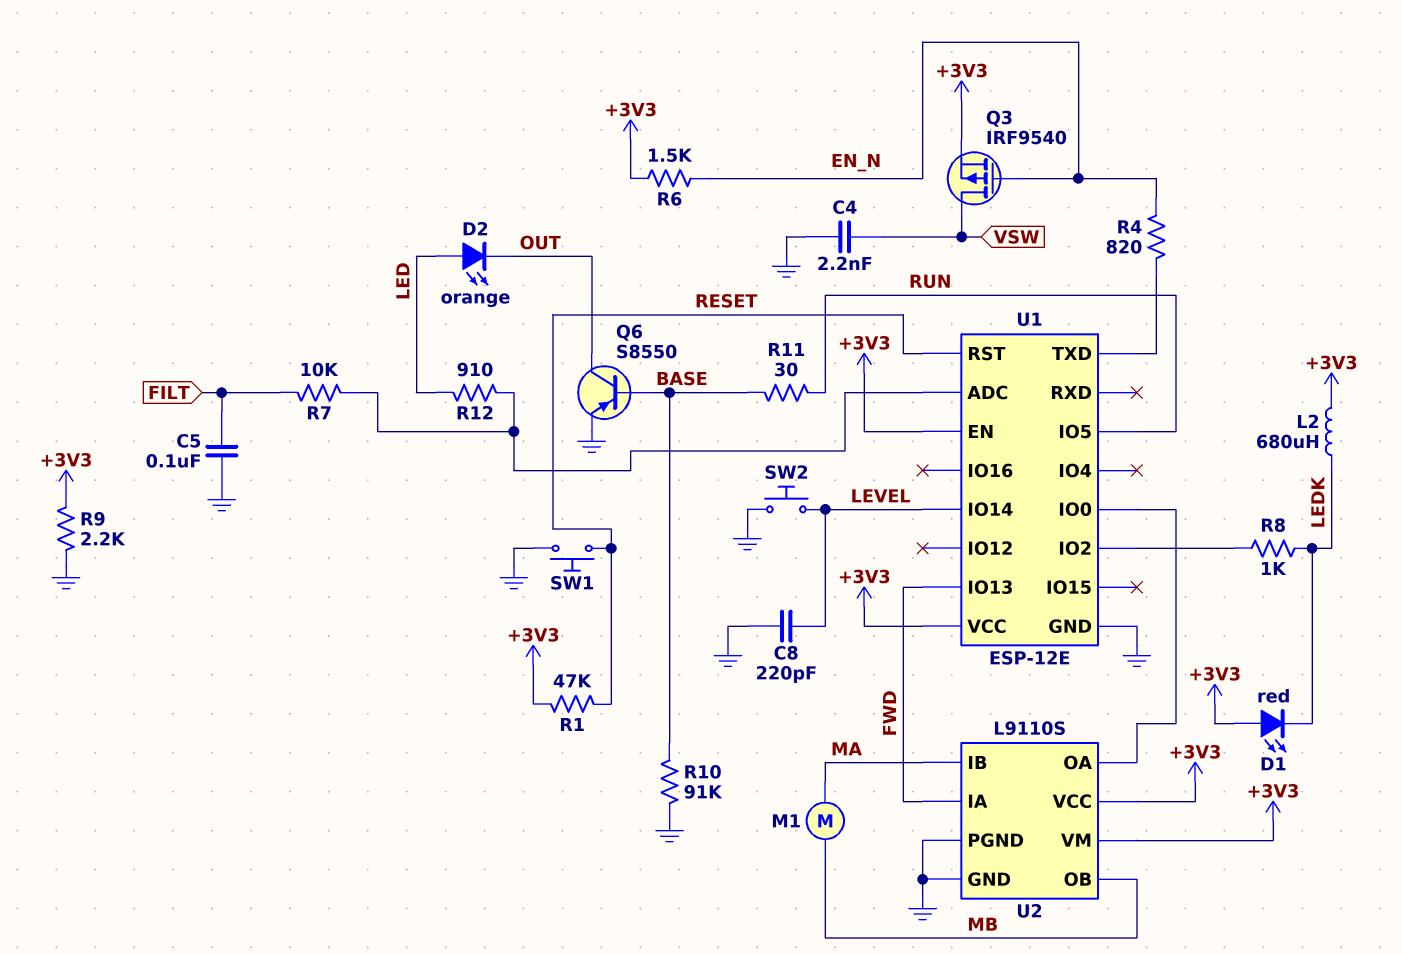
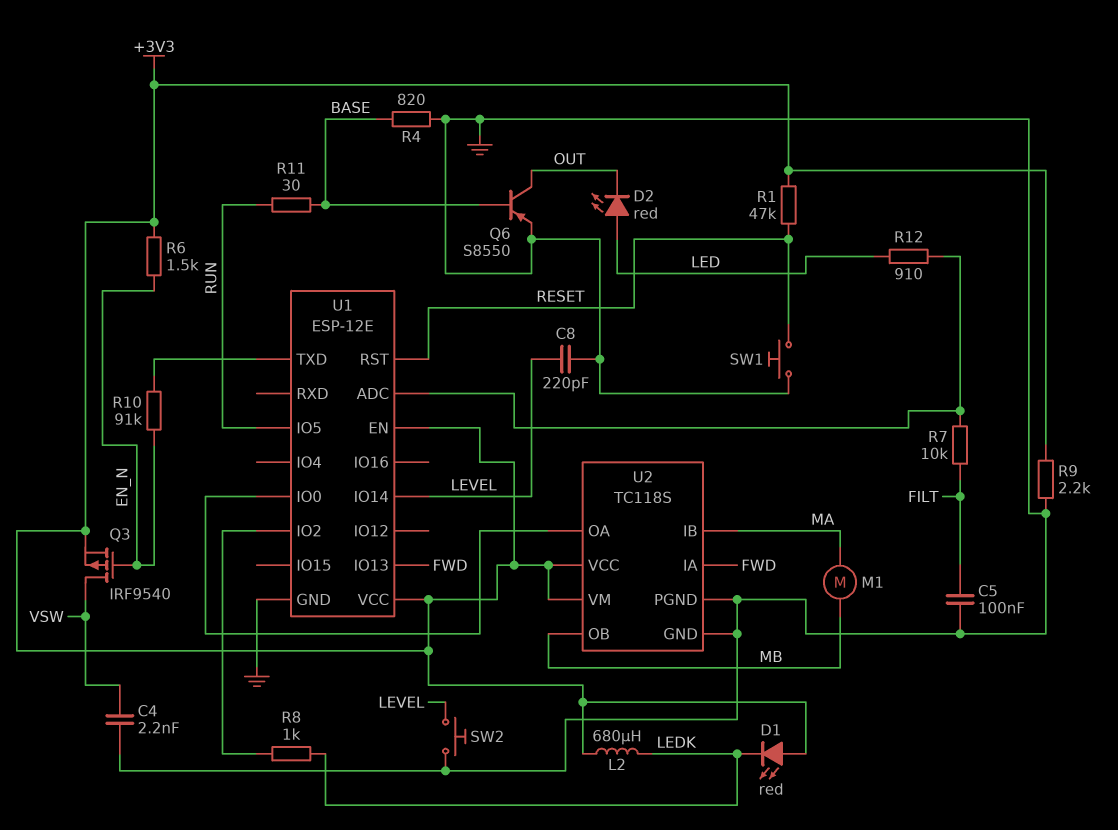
D2: LED orange (A LED, K OUT) -> LED red (A LED, K OUT)
R4: 820 (EN_N, U1/TXD) -> 820 (BASE, GND)
R10: 91k (BASE, GND) -> 91k (EN_N, U1/TXD)
U2: L9110S -> TC118S

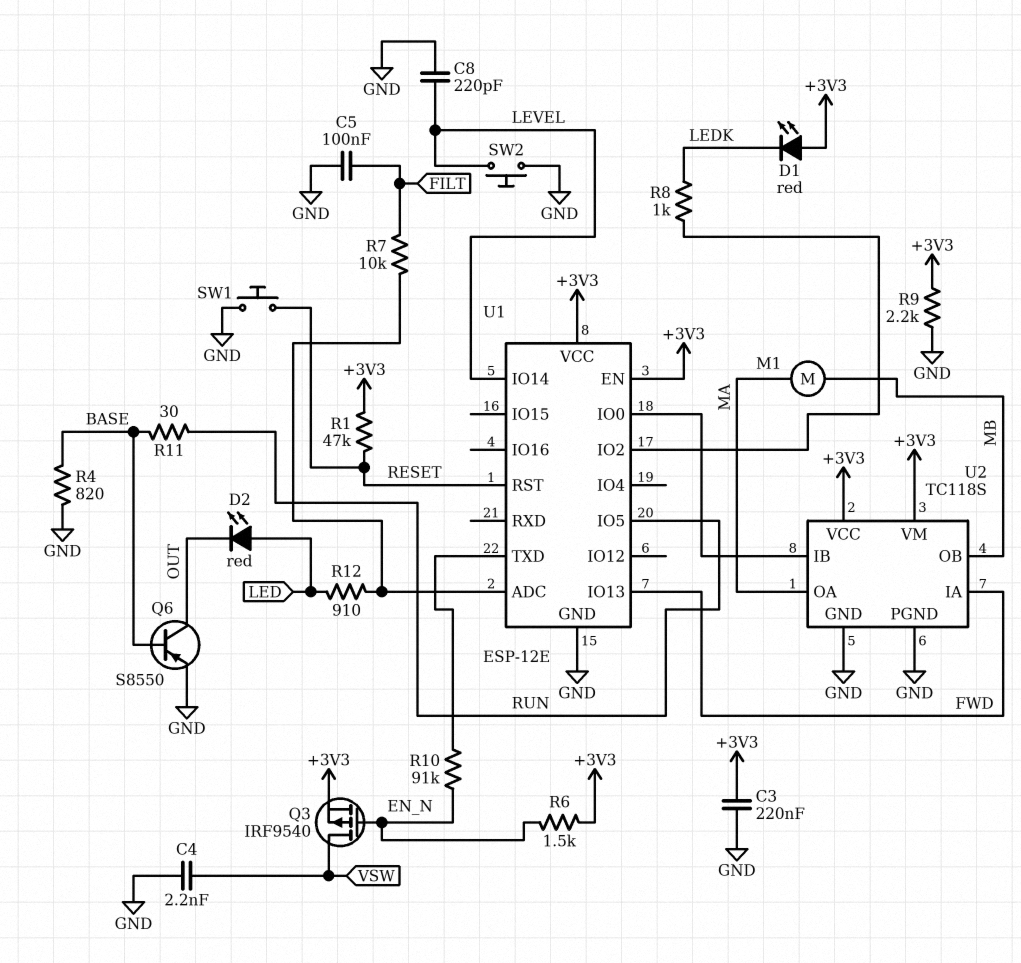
C3: none -> 220nF (+3V3, GND)
L2: 680uH (+3V3, LEDK) -> none
U2 pin IB: MA -> U1/IO0
U2 pin OA: U1/IO0 -> MA

